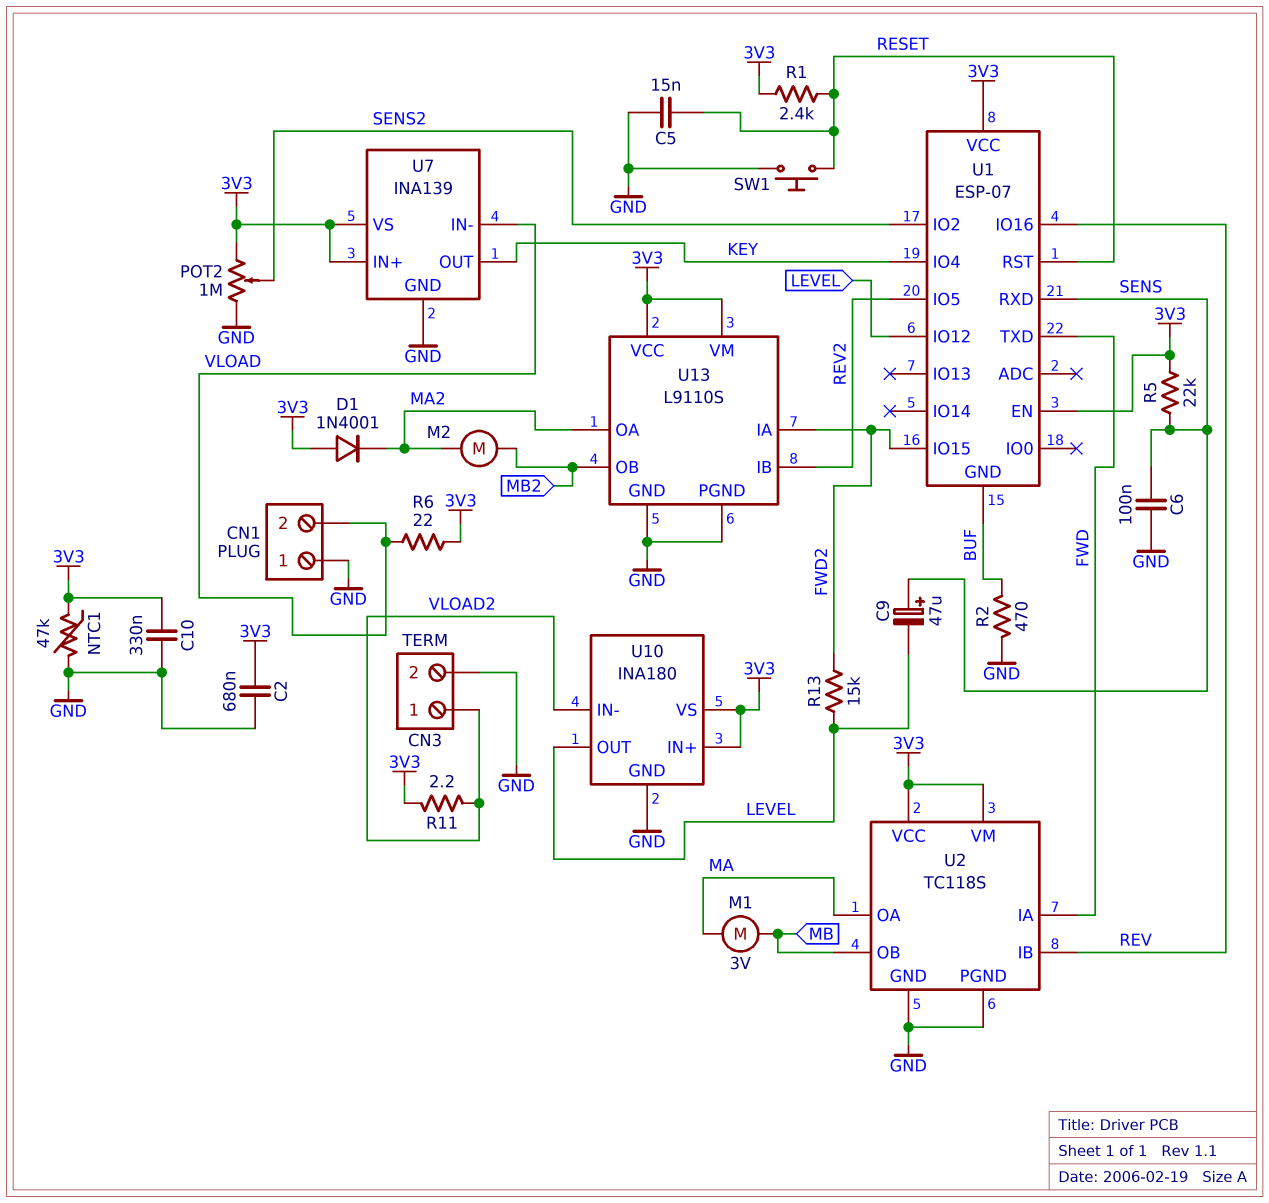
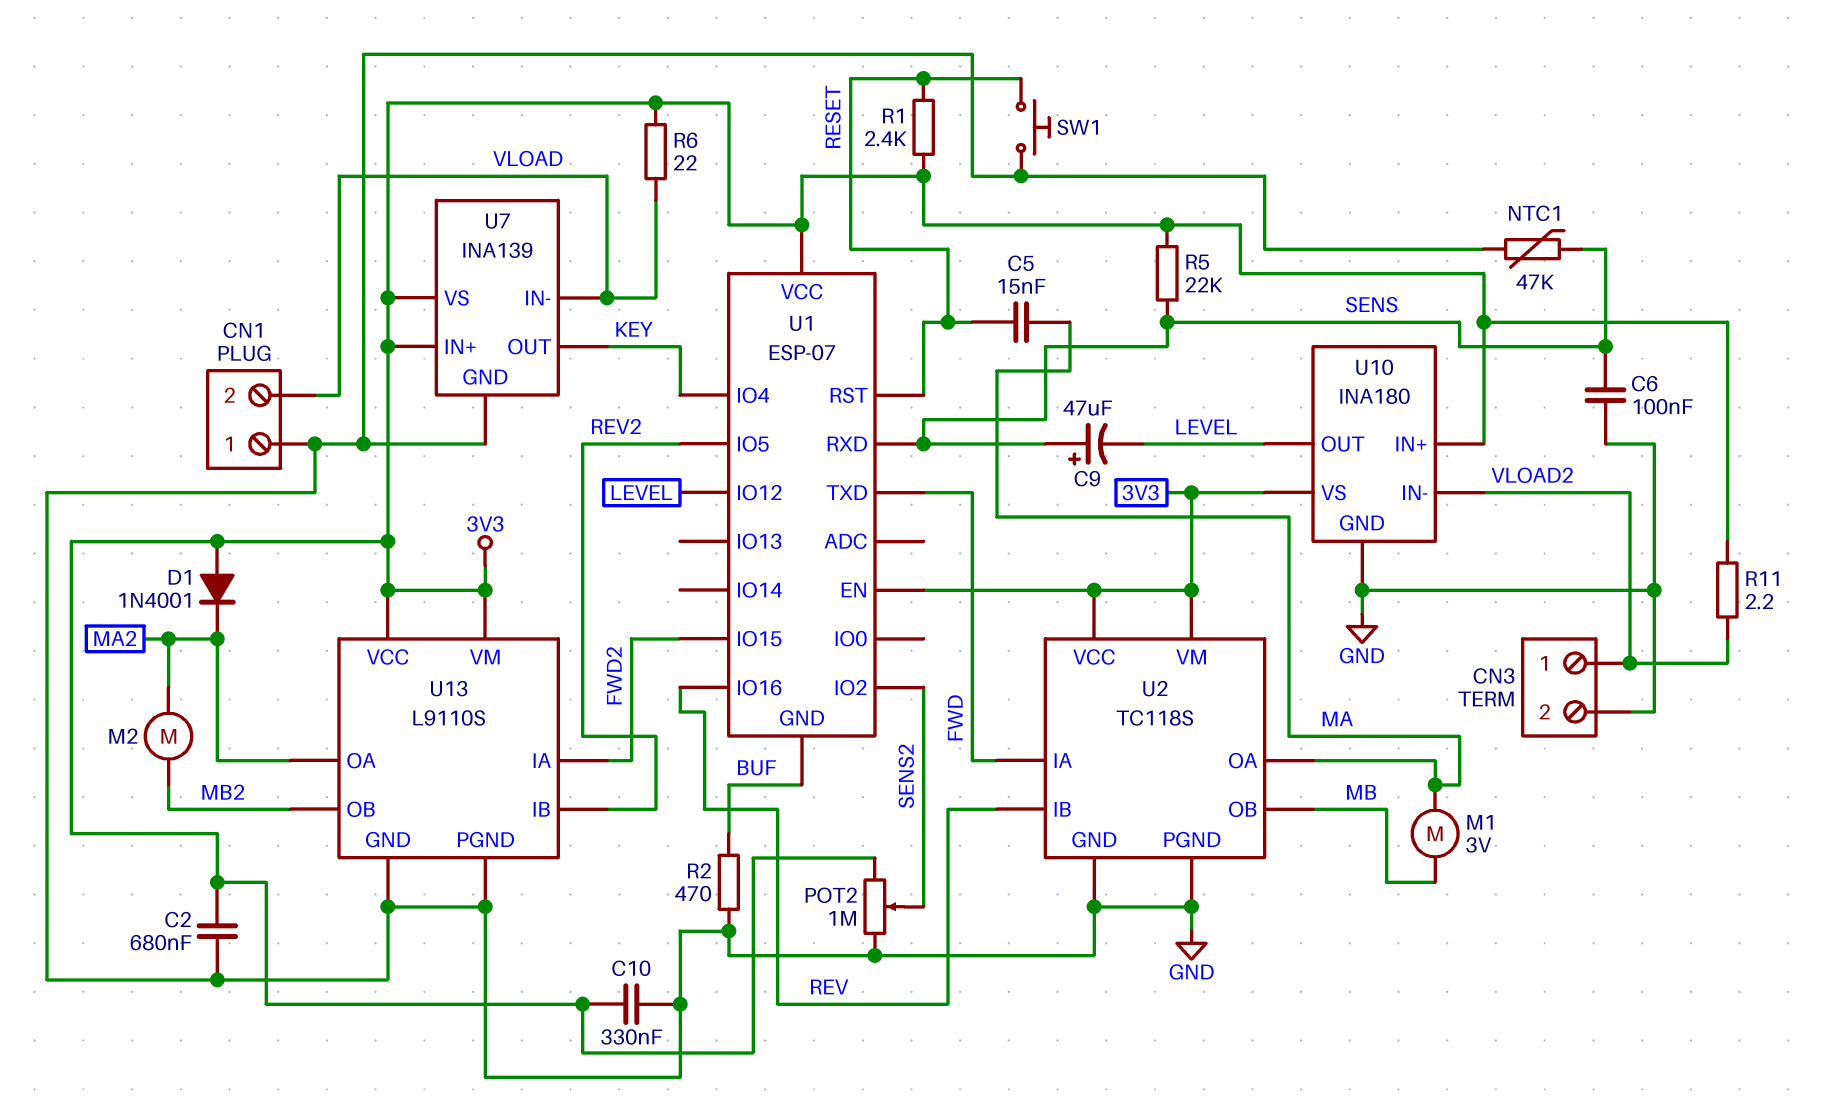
C5: 15nF (GND, RESET) -> 15nF (MA, RESET)
NTC1: 47k (3V3, GND) -> 47k (GND, SENS)
R13: 15k (FWD2, LEVEL) -> none

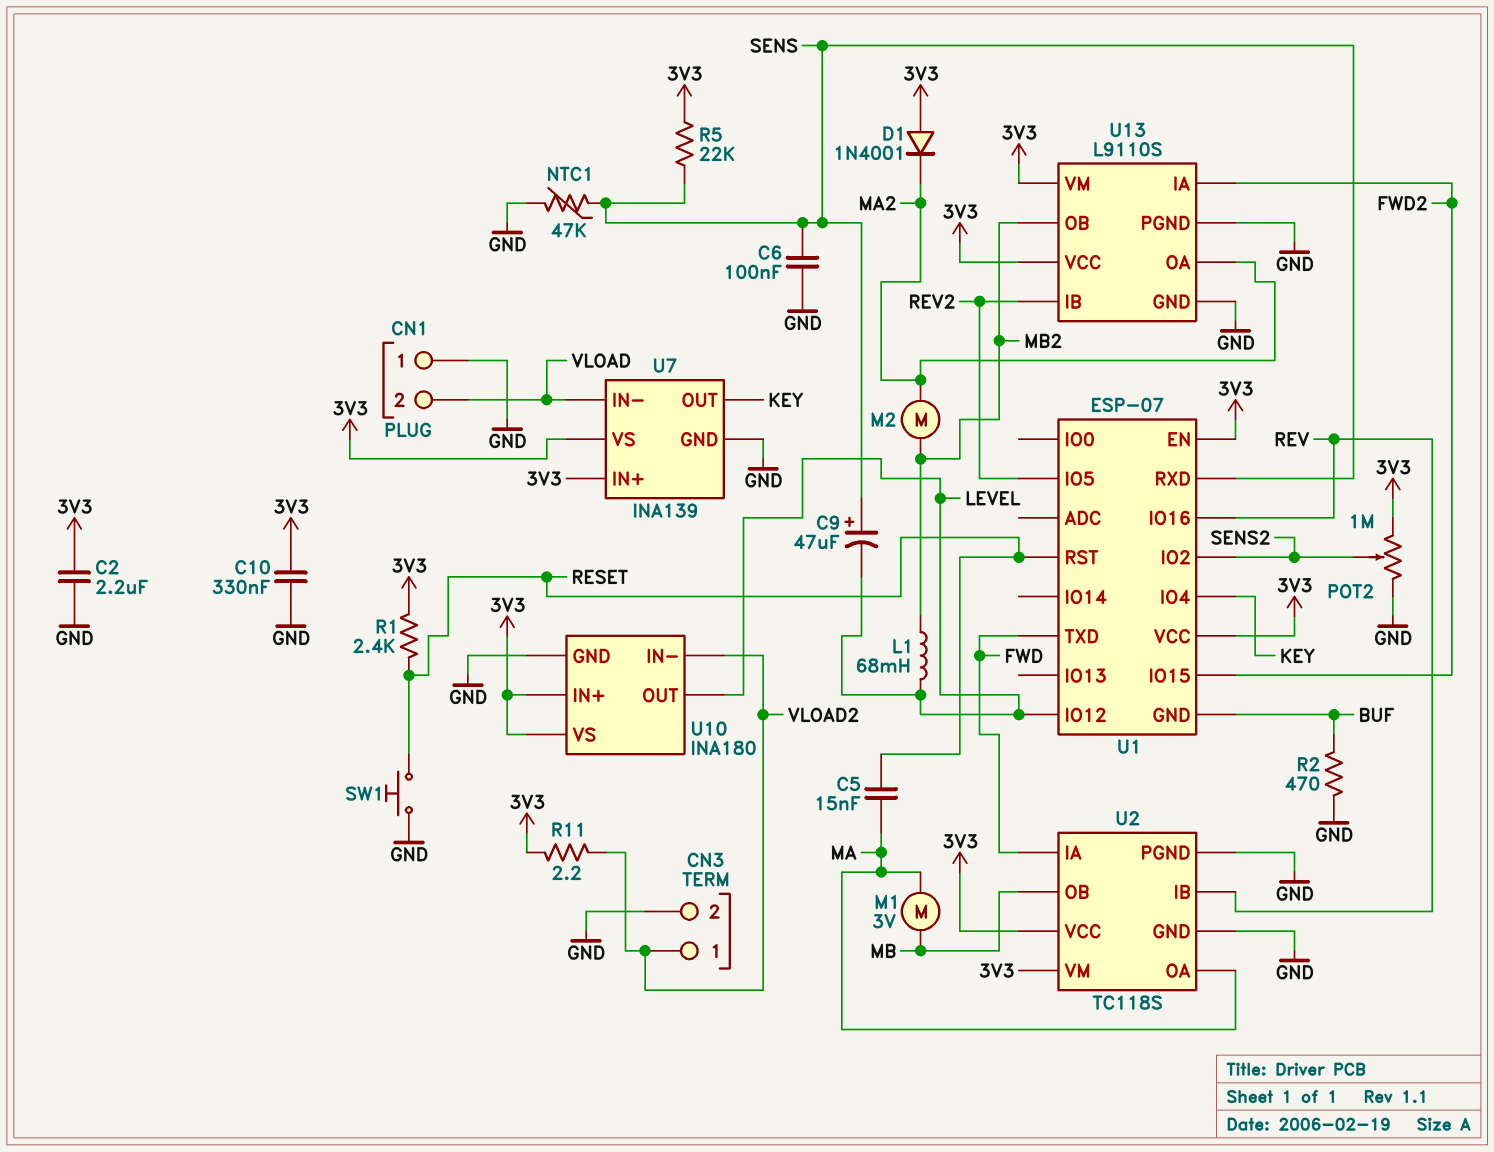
C2: 680nF (3V3, GND) -> 2.2uF (3V3, GND)
L1: none -> 68mH (LEVEL, MB2)
R6: 22 (3V3, VLOAD) -> none

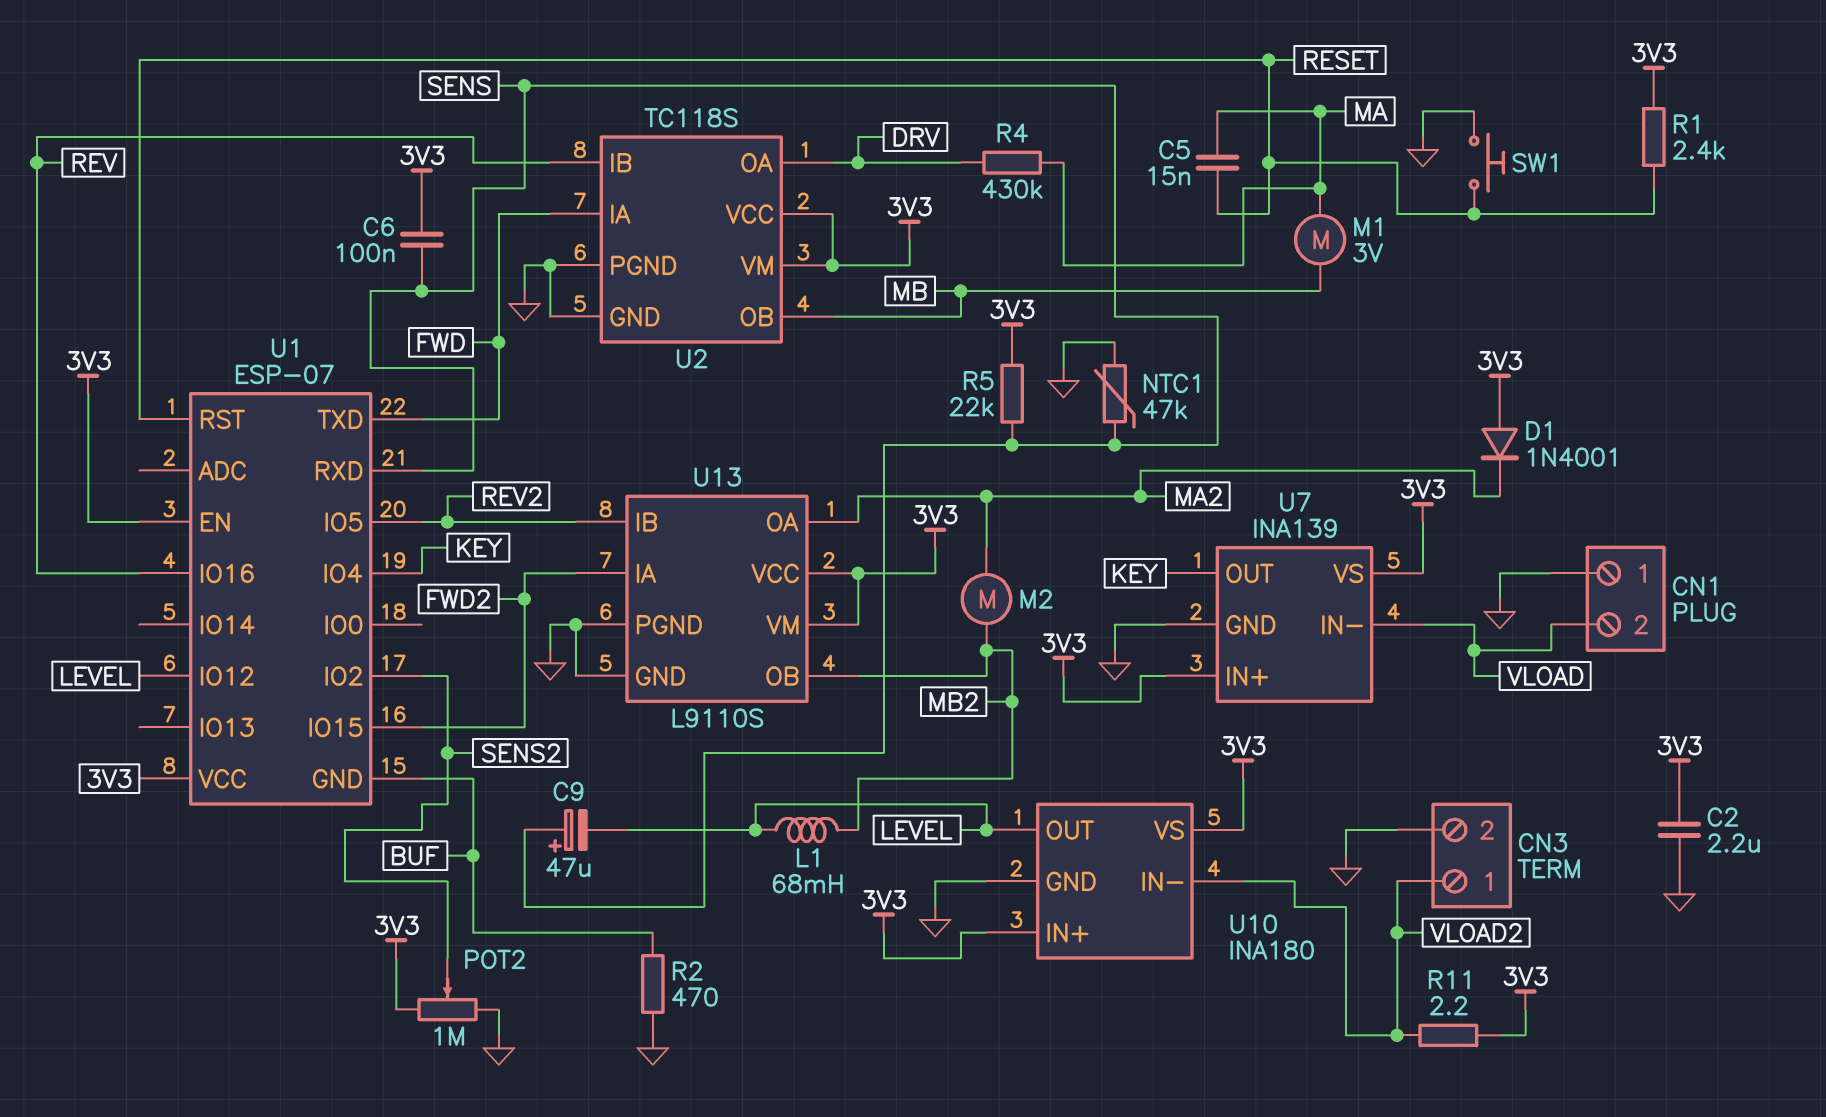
C6: 100nF (GND, SENS) -> 100nF (3V3, SENS)
C10: 330nF (3V3, GND) -> none
R4: none -> 430k (DRV, MA)
U2 pin OA: MA -> DRV

